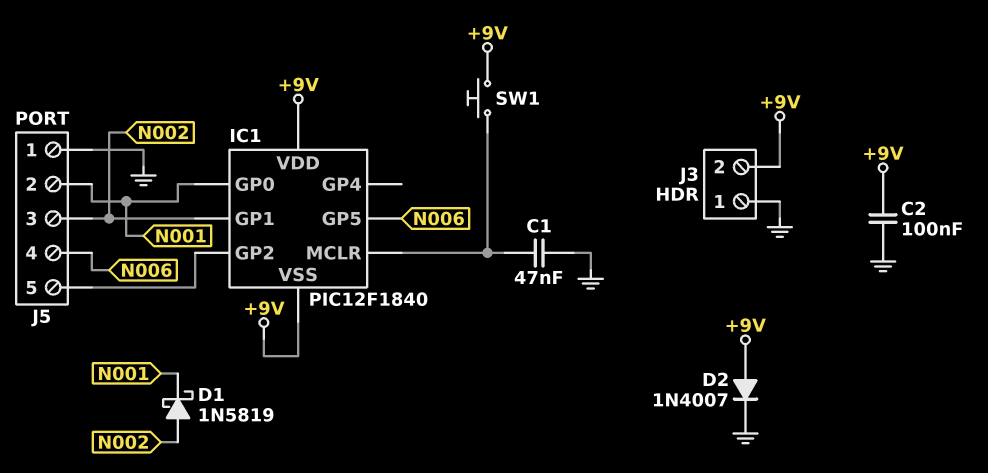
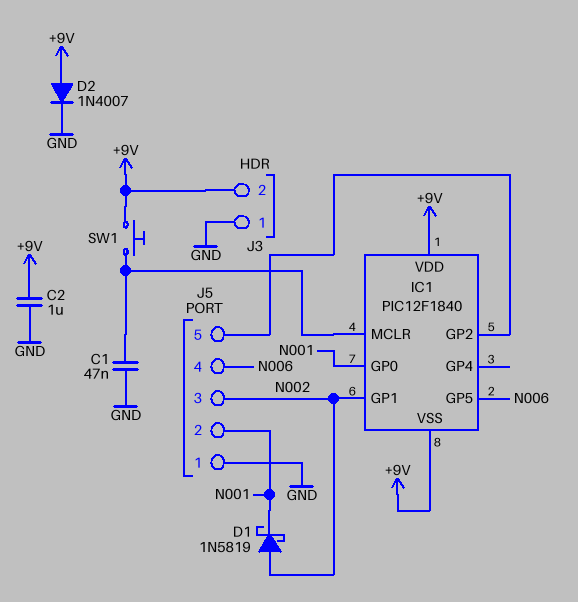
C2: 100nF (+9V, GND) -> 1uF (+9V, GND)

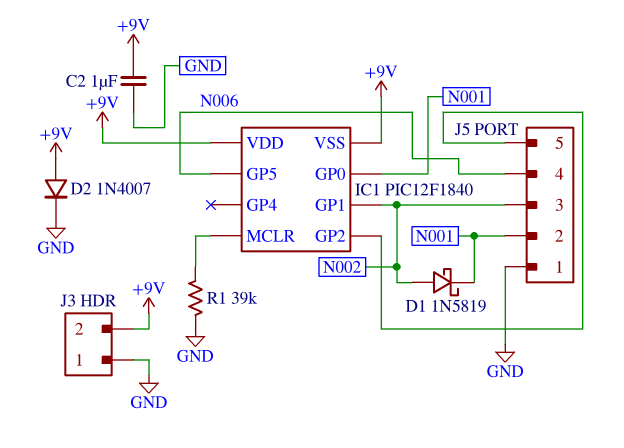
C1: 47nF (GND, IC1/MCLR) -> none
R1: none -> 39k (GND, IC1/MCLR)
SW1: button (+9V, IC1/MCLR) -> none

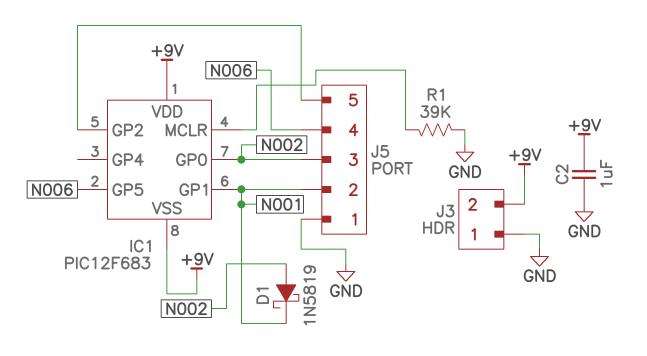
D2: diode 1N4007 (A +9V, K GND) -> none
IC1: PIC12F1840 -> PIC12F683
IC1 pin GP0: N001 -> N002
IC1 pin GP1: N002 -> N001

